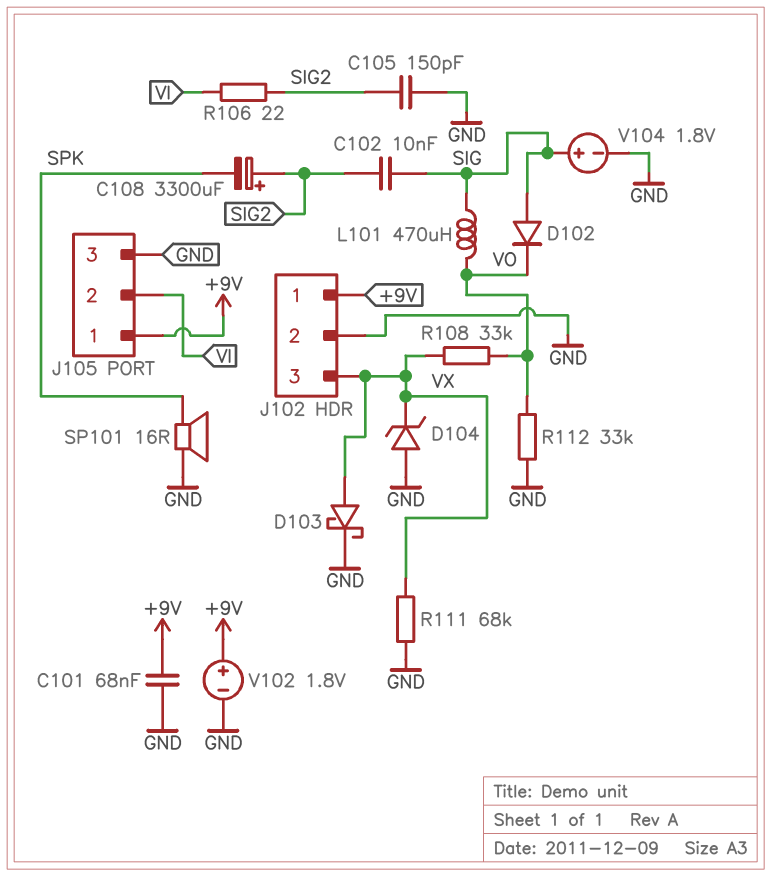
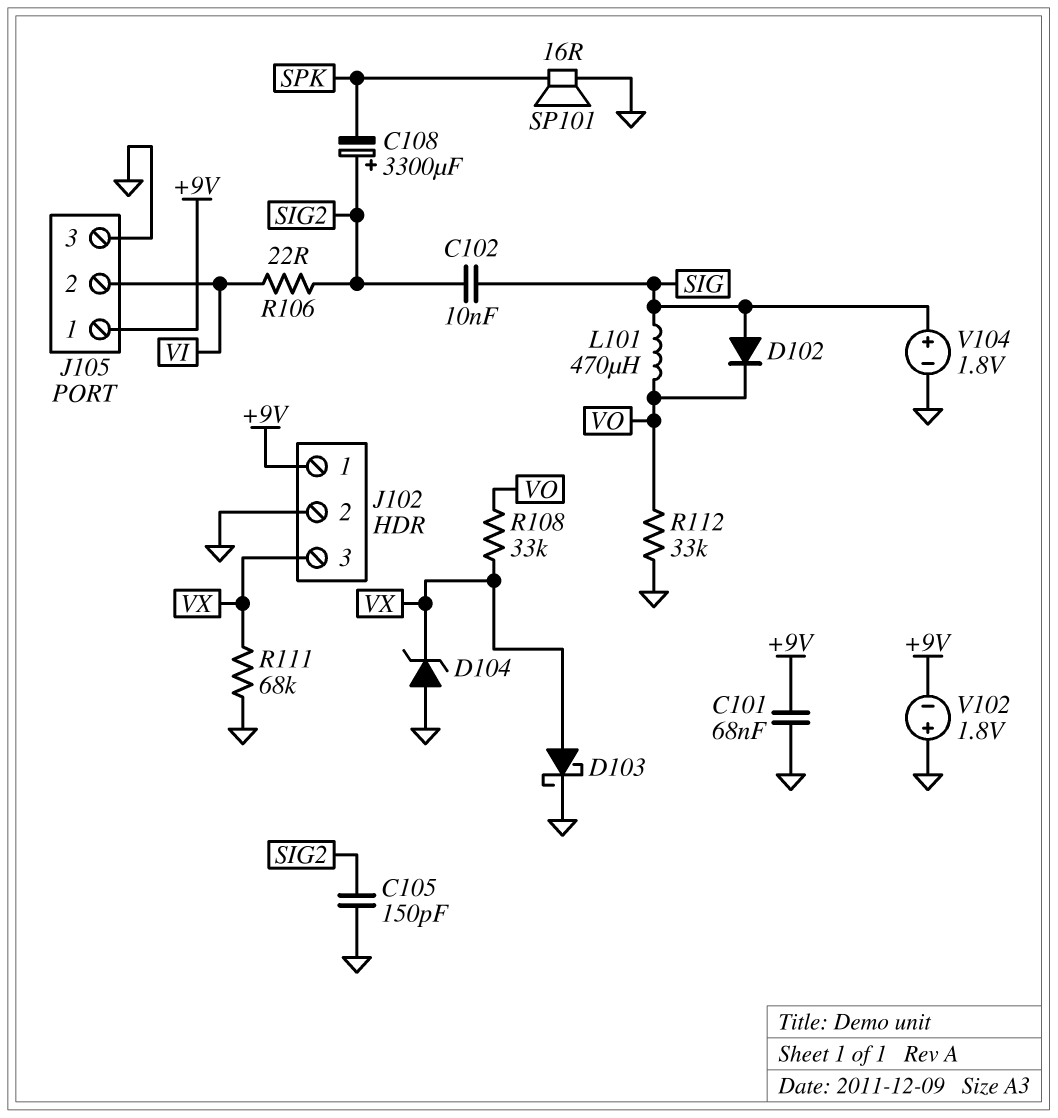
V102: 1.8V (plus +9V, minus GND) -> 1.8V (plus GND, minus +9V)

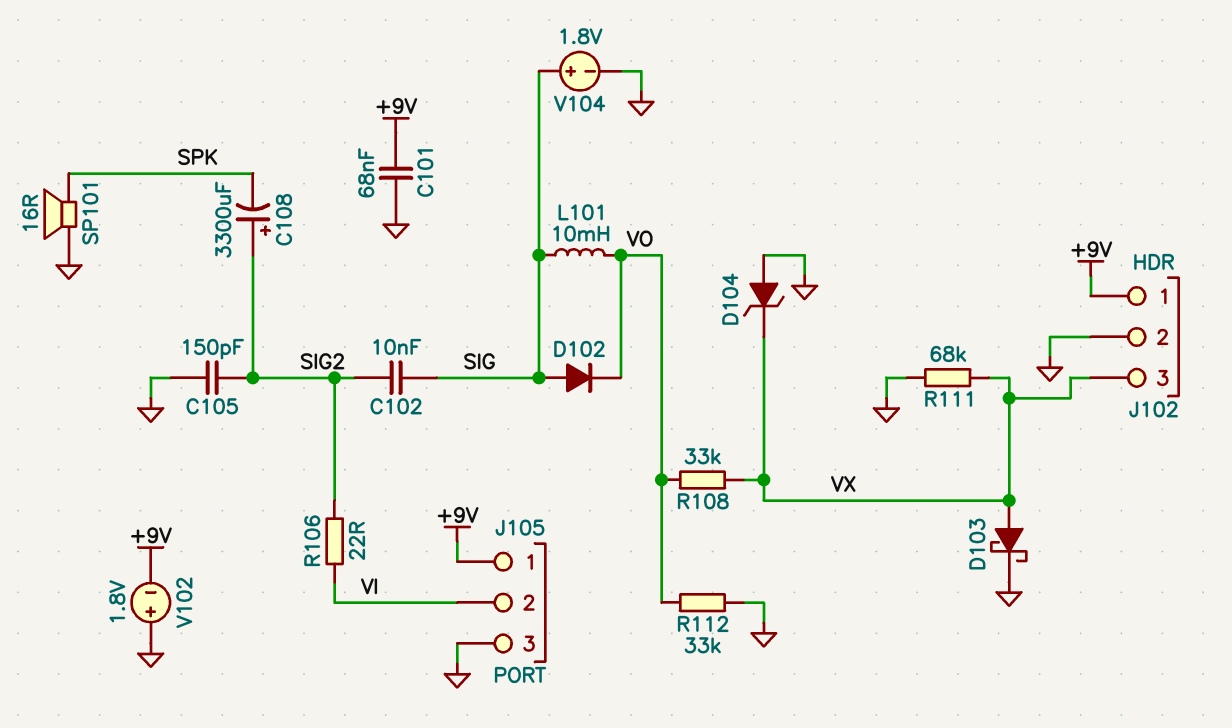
L101: 470uH (SIG, VO) -> 10mH (SIG, VO)

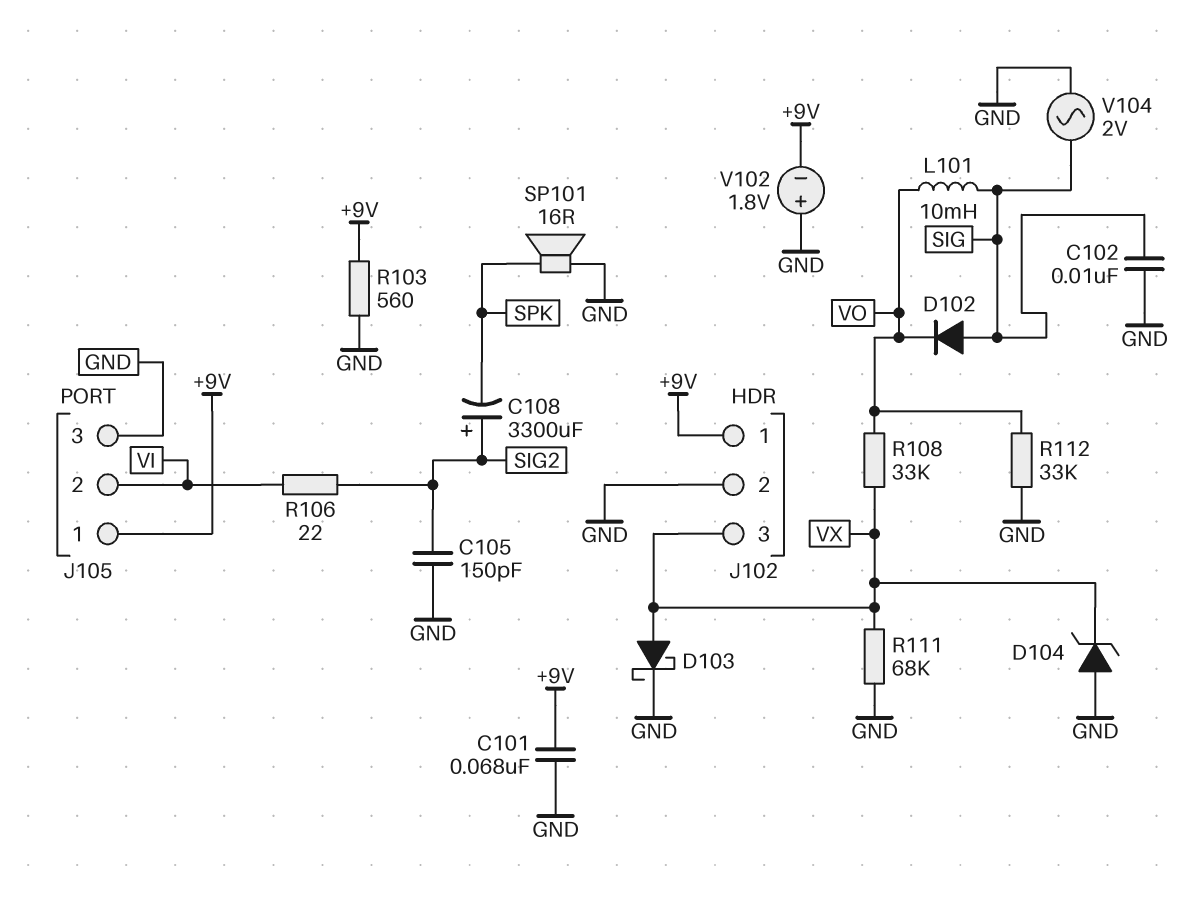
C102: 10nF (SIG, SIG2) -> 10nF (GND, SIG)
R103: none -> 560 (+9V, GND)
V104: 1.8V (plus SIG, minus GND) -> AC 2V (GND, SIG)

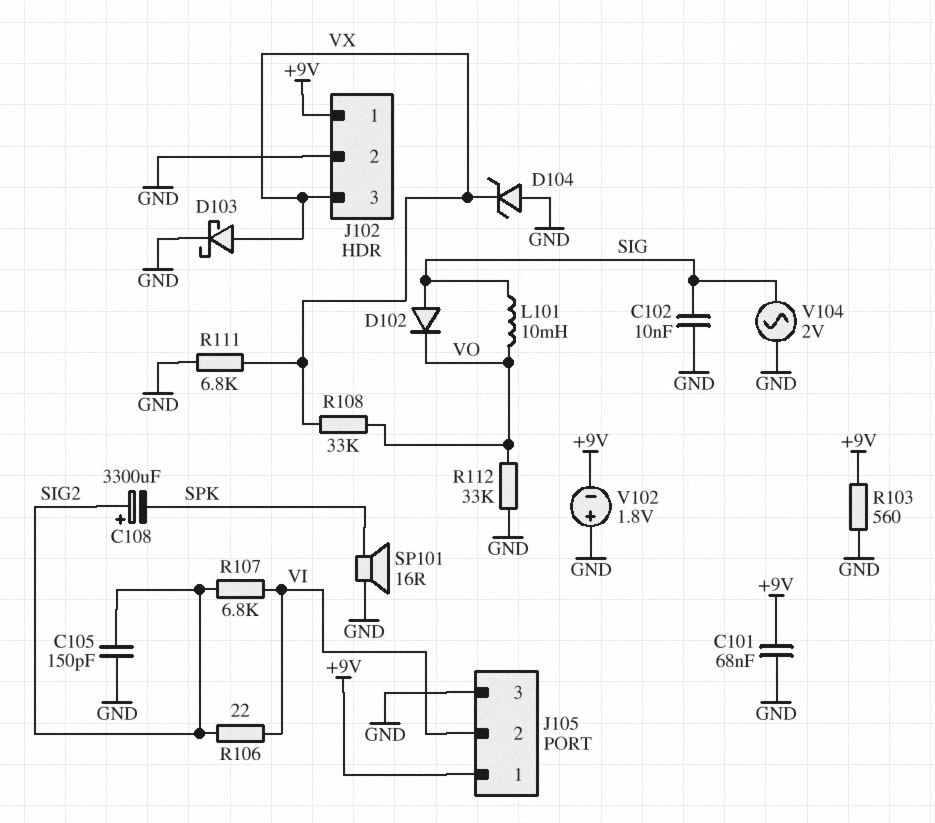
R107: none -> 6.8k (SIG2, VI)
R111: 68k (GND, VX) -> 6.8k (GND, VX)

